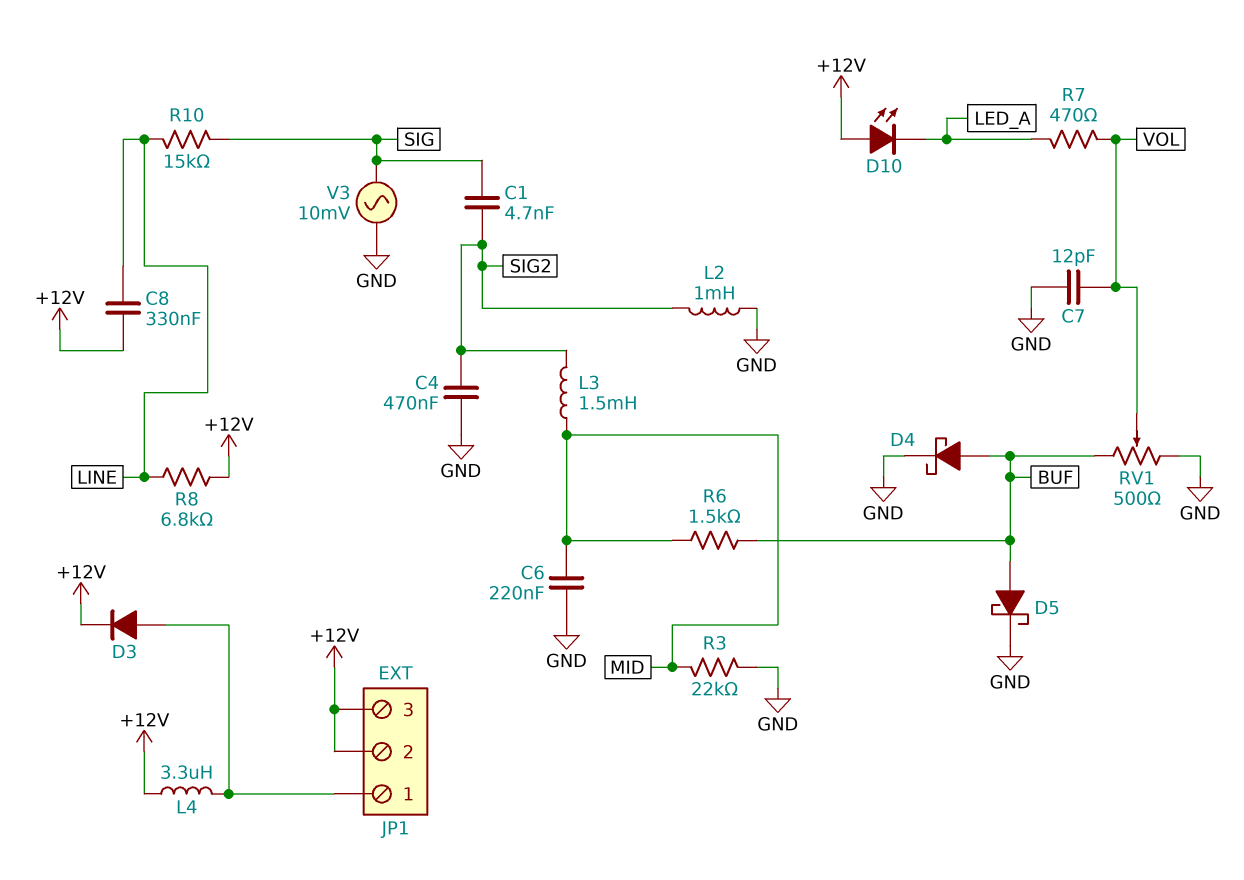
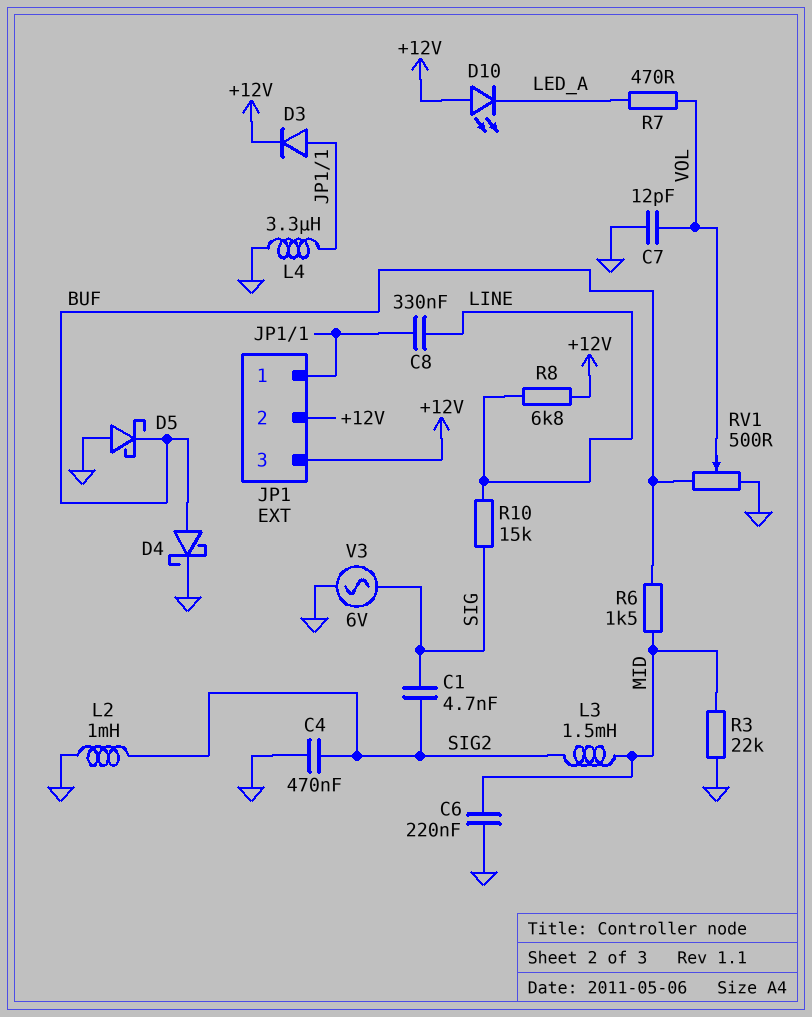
C8: 330nF (+12V, LINE) -> 330nF (JP1/1, LINE)
D5: schottky (A BUF, K GND) -> schottky (A GND, K BUF)
L4: 3.3uH (+12V, JP1/1) -> 3.3uH (GND, JP1/1)
V3: AC 10mV (GND, SIG) -> AC 6V (GND, SIG)

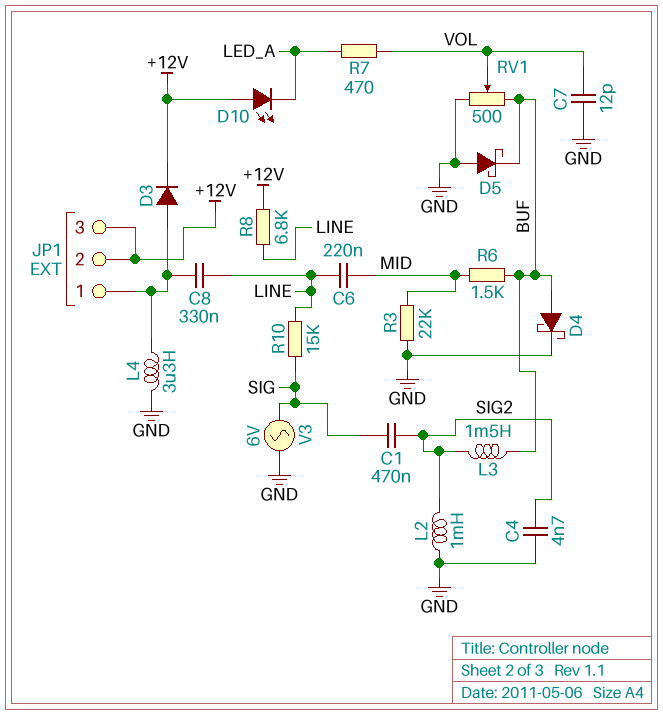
C1: 4.7nF (SIG, SIG2) -> 470nF (SIG, SIG2)
C4: 470nF (GND, SIG2) -> 4.7nF (GND, SIG2)
C6: 220nF (GND, MID) -> 220nF (LINE, MID)
L3: 1.5mH (MID, SIG2) -> 1.5mH (BUF, SIG2)

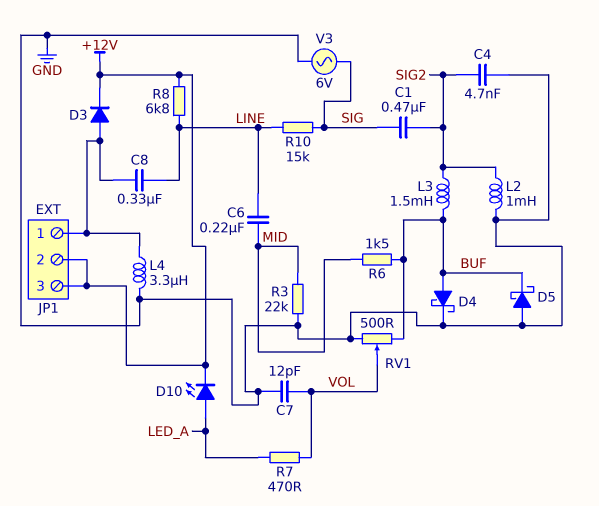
D10: LED (A +12V, K LED_A) -> LED (A LED_A, K +12V)

